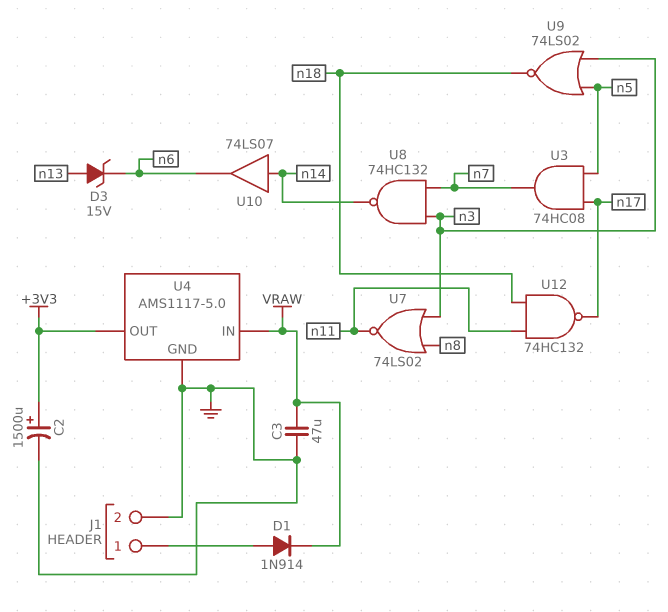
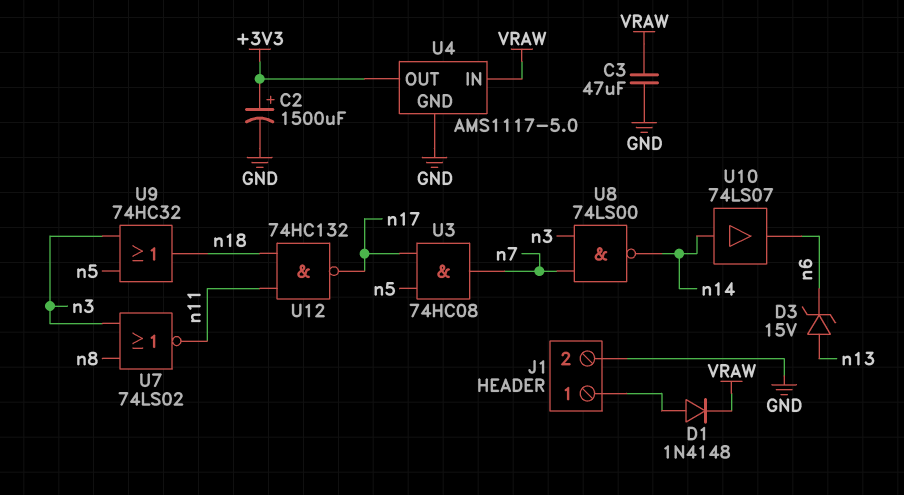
D1: diode 1N914 (A J1/1, K VRAW) -> diode 1N4148 (A J1/1, K VRAW)
U8: NAND 74HC132 (in n3, in n7, out n14) -> NAND 74LS00 (in n3, in n7, out n14)
U9: NOR 74LS02 (in n3, in n5, out n18) -> OR 74HC32 (in n3, in n5, out n18)

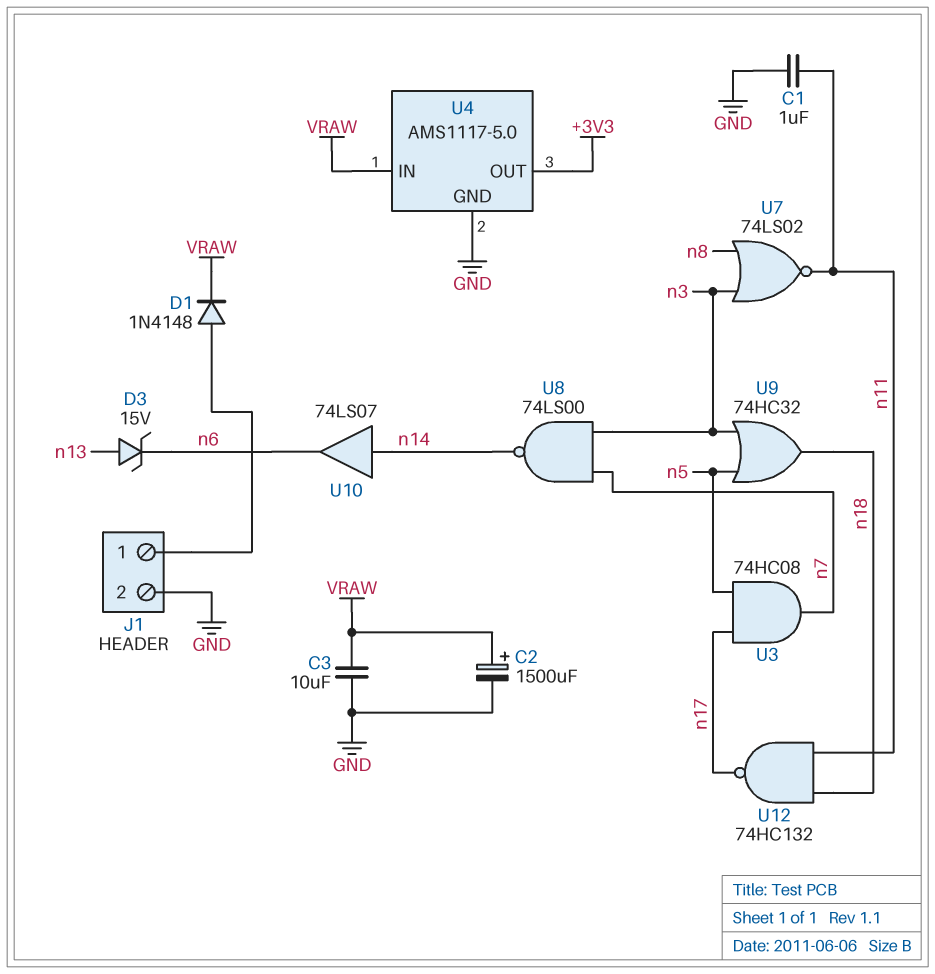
C1: none -> 1uF (GND, n11)
C2: 1500uF (plus +3V3, minus GND) -> 1500uF (plus VRAW, minus GND)
C3: 47uF (GND, VRAW) -> 10uF (GND, VRAW)

